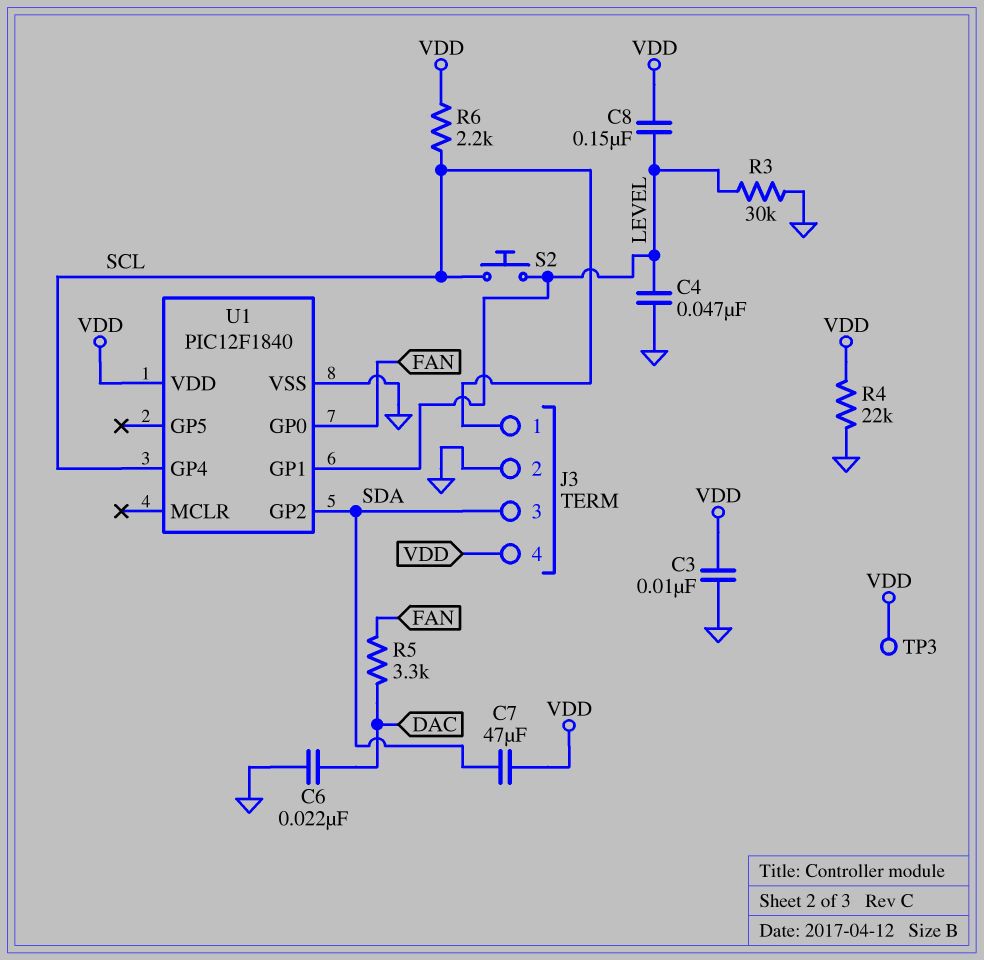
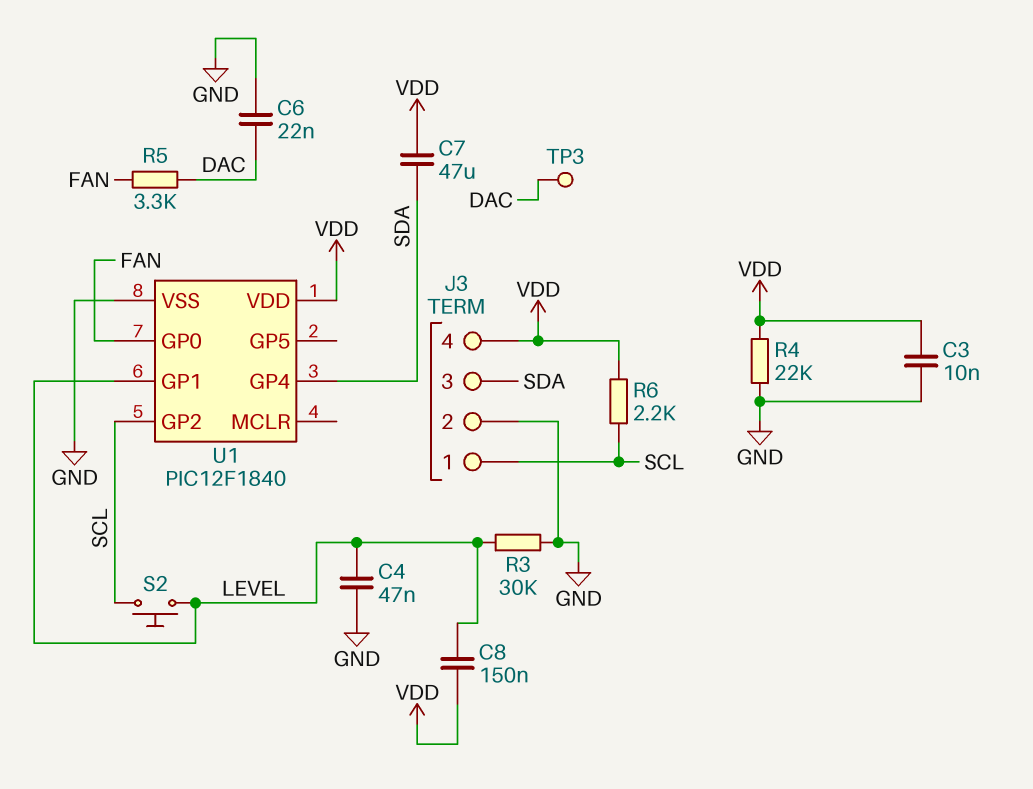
TP3: test point (VDD) -> test point (DAC)
U1 pin GP2: SDA -> SCL
U1 pin GP4: SCL -> SDA

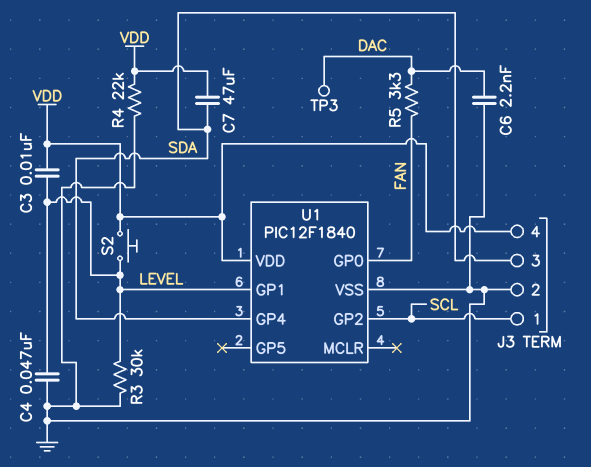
C3: 10nF (GND, VDD) -> 10nF (LEVEL, VDD)
C6: 22nF (DAC, GND) -> 2.2nF (DAC, GND)
C8: 150nF (LEVEL, VDD) -> none
R6: 2.2k (SCL, VDD) -> none
S2: button (LEVEL, SCL) -> button (LEVEL, VDD)

